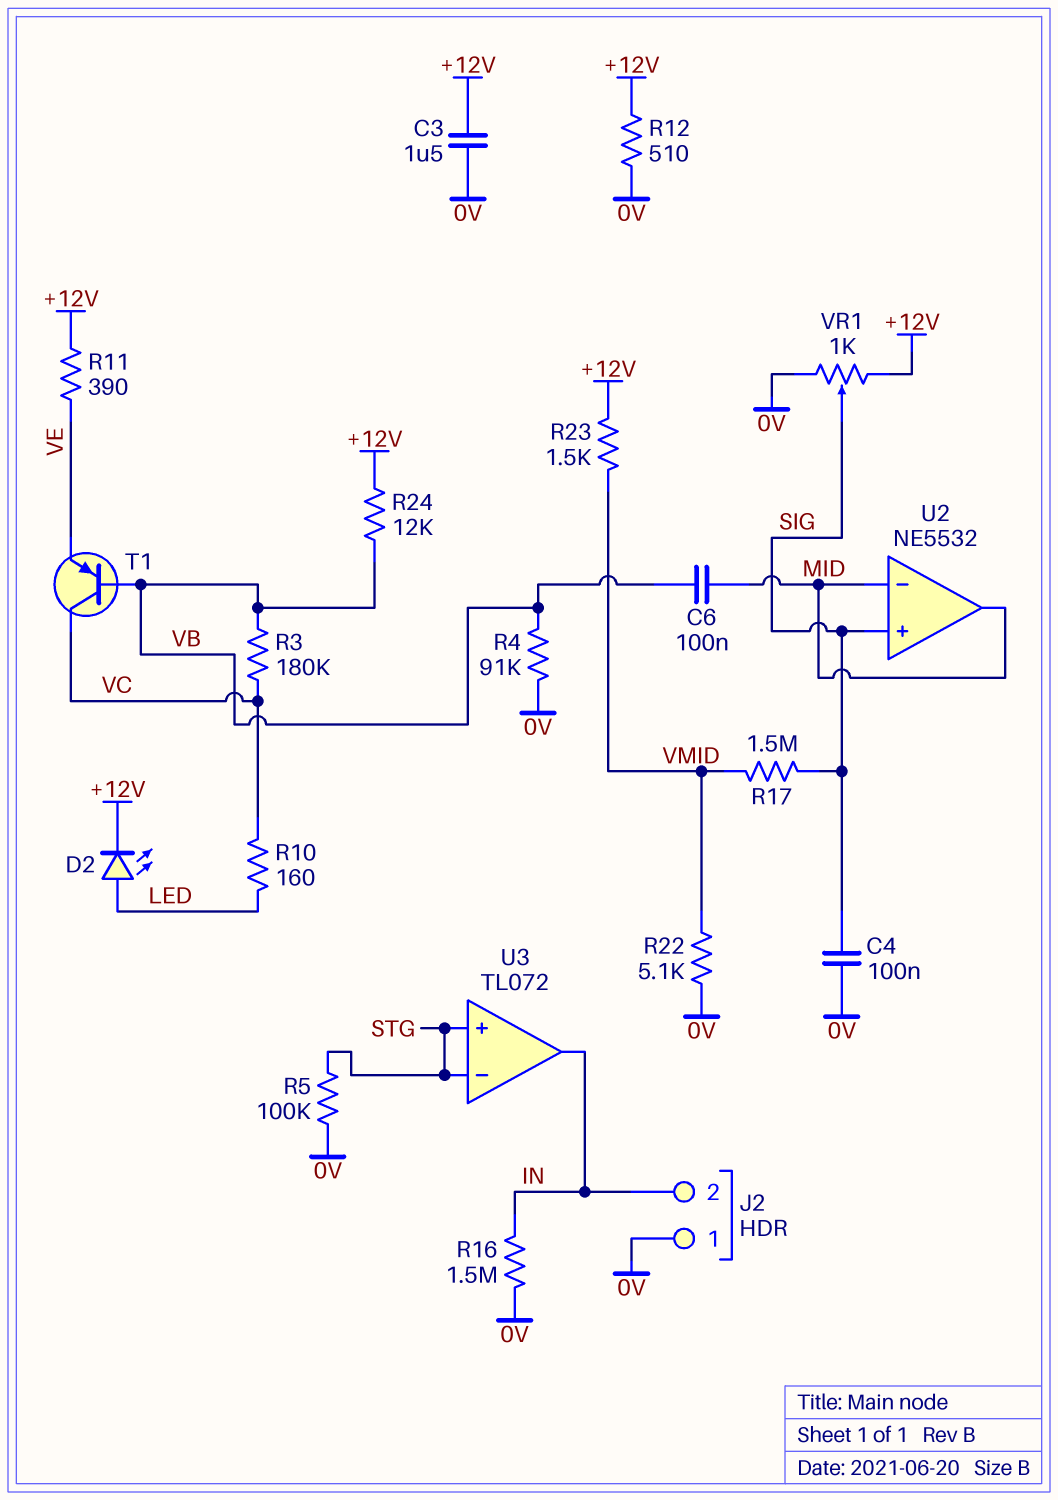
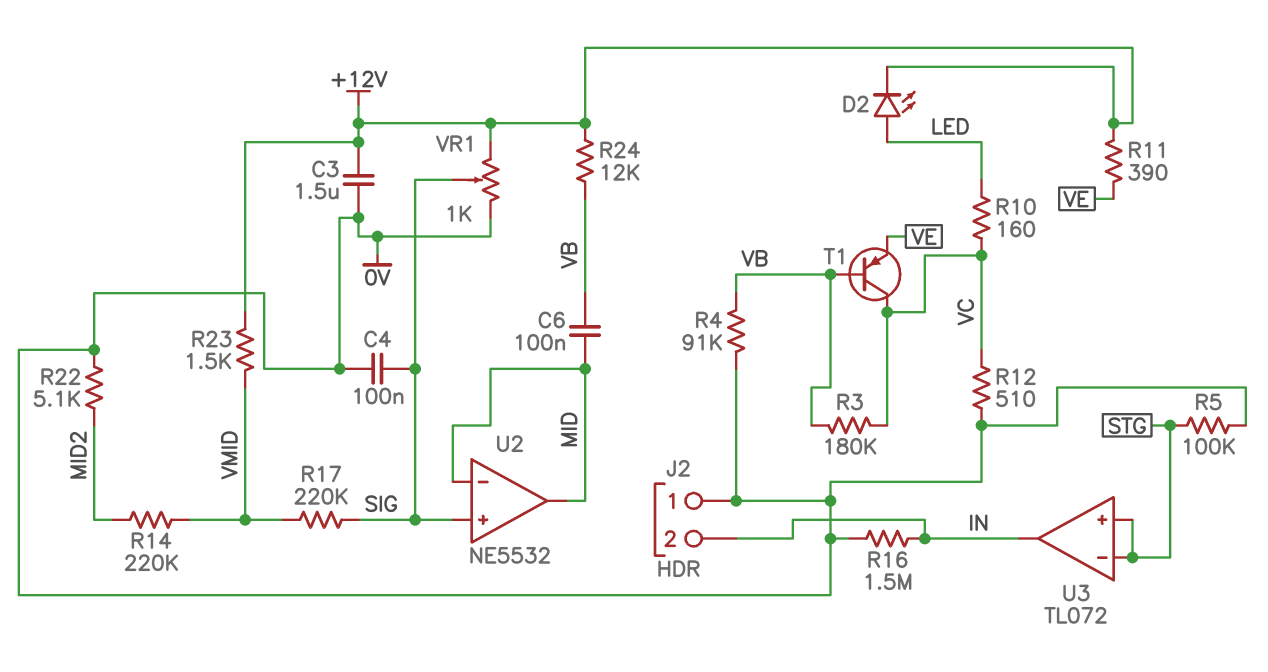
R12: 510 (+12V, 0V) -> 510 (0V, VC)
R14: none -> 220k (MID2, VMID)
R17: 1.5M (SIG, VMID) -> 220k (SIG, VMID)
R22: 5.1k (0V, VMID) -> 5.1k (0V, MID2)

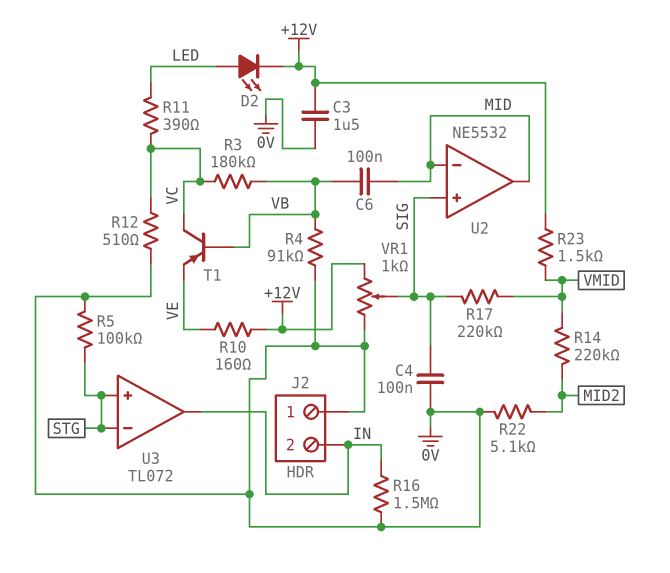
R10: 160 (LED, VC) -> 160 (+12V, VE)
R11: 390 (+12V, VE) -> 390 (LED, VC)
R24: 12k (+12V, VB) -> none

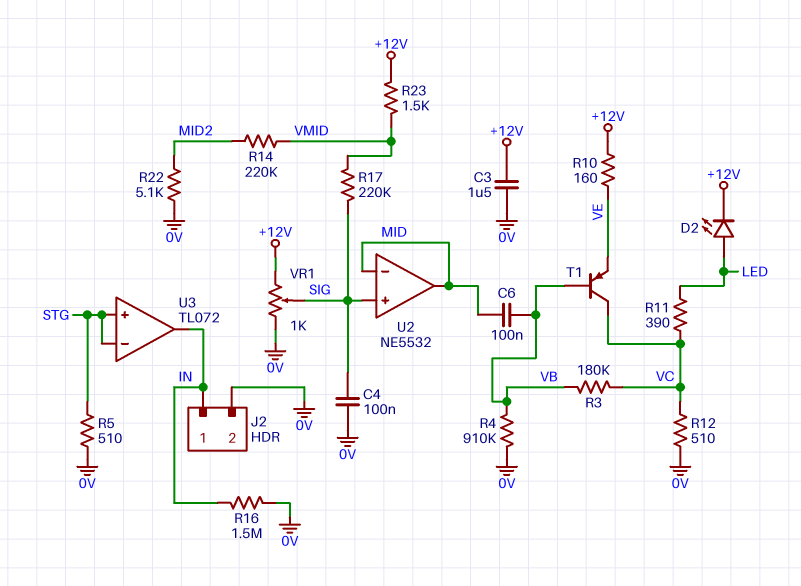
J2 pin 1: 0V -> IN
J2 pin 2: IN -> 0V
R4: 91k (0V, VB) -> 910k (0V, VB)
R5: 100k (0V, STG) -> 510 (0V, STG)

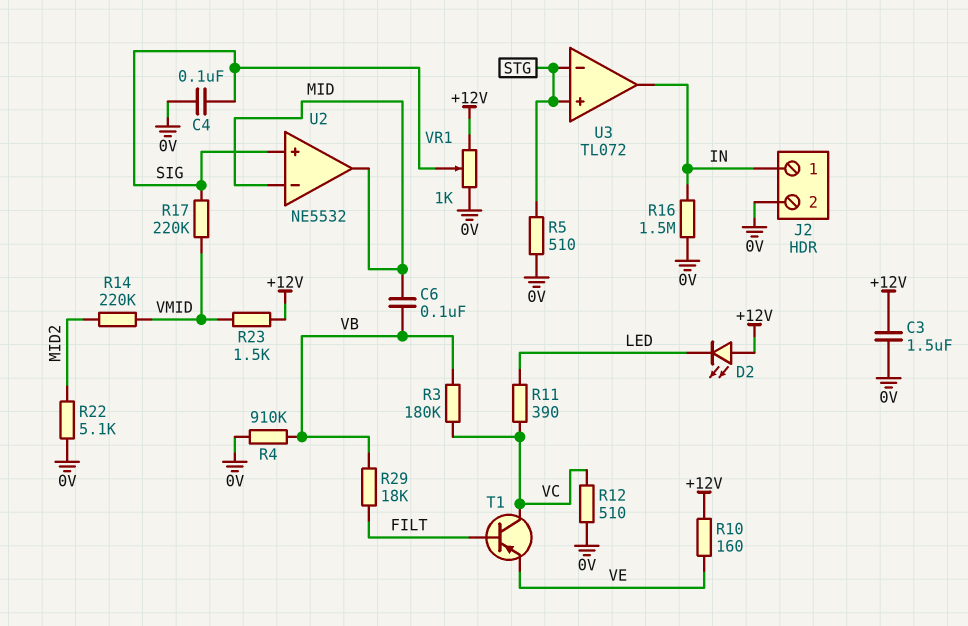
D2: LED (A LED, K +12V) -> LED (A +12V, K LED)
R29: none -> 18k (FILT, VB)
T1: PNP (B VB, C VC, E VE) -> PNP (B FILT, C VC, E VE)

